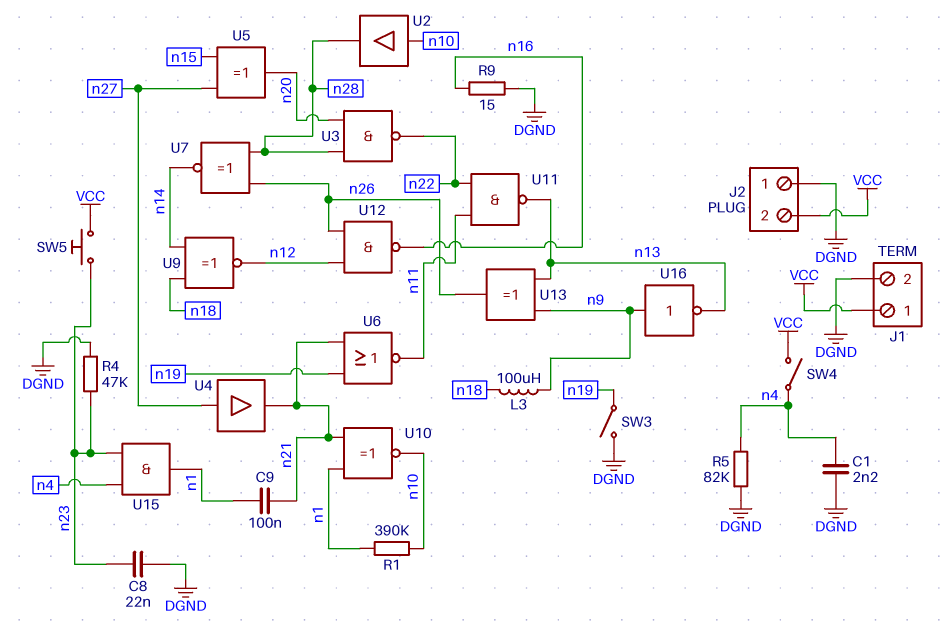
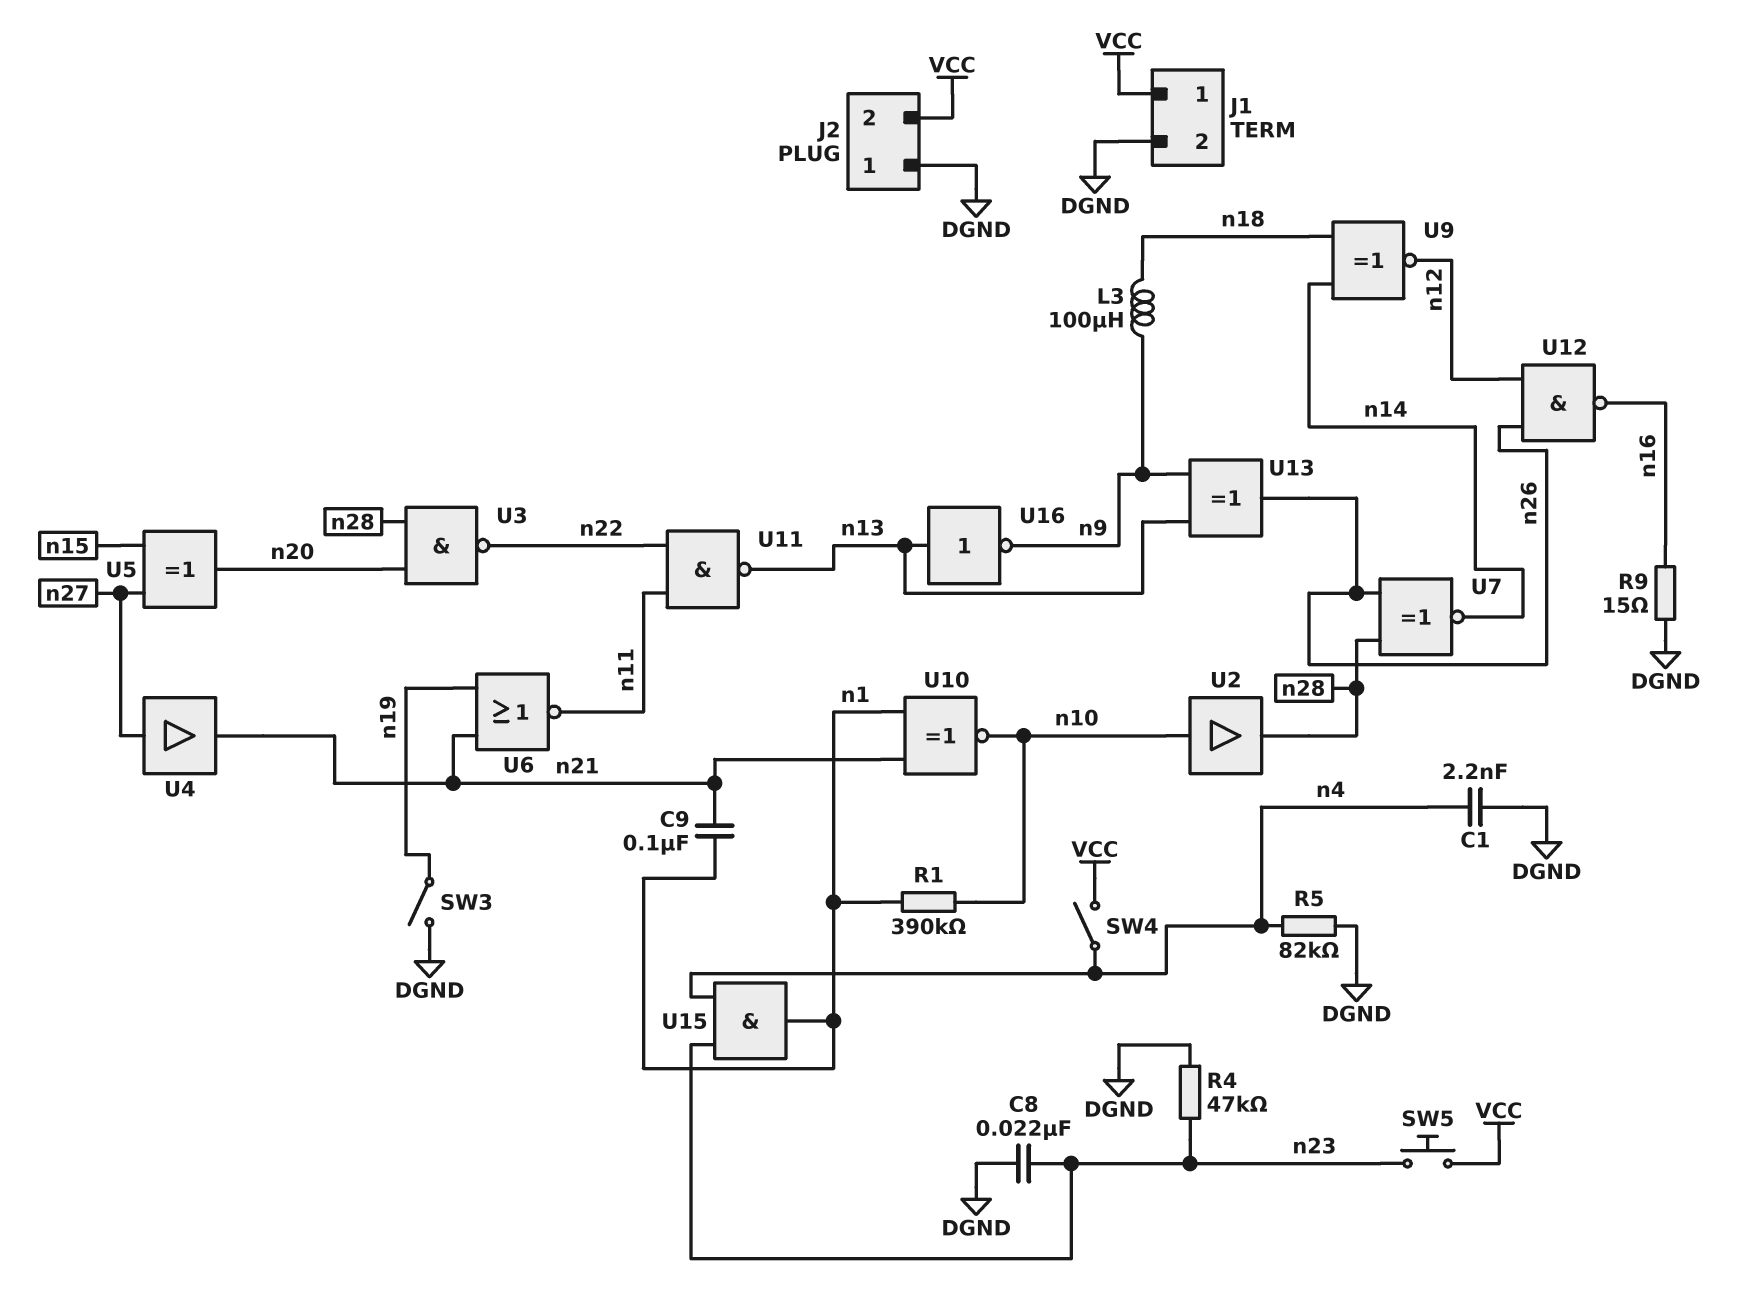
U16: NOT (in n9, out n13) -> NOT (in n13, out n9)

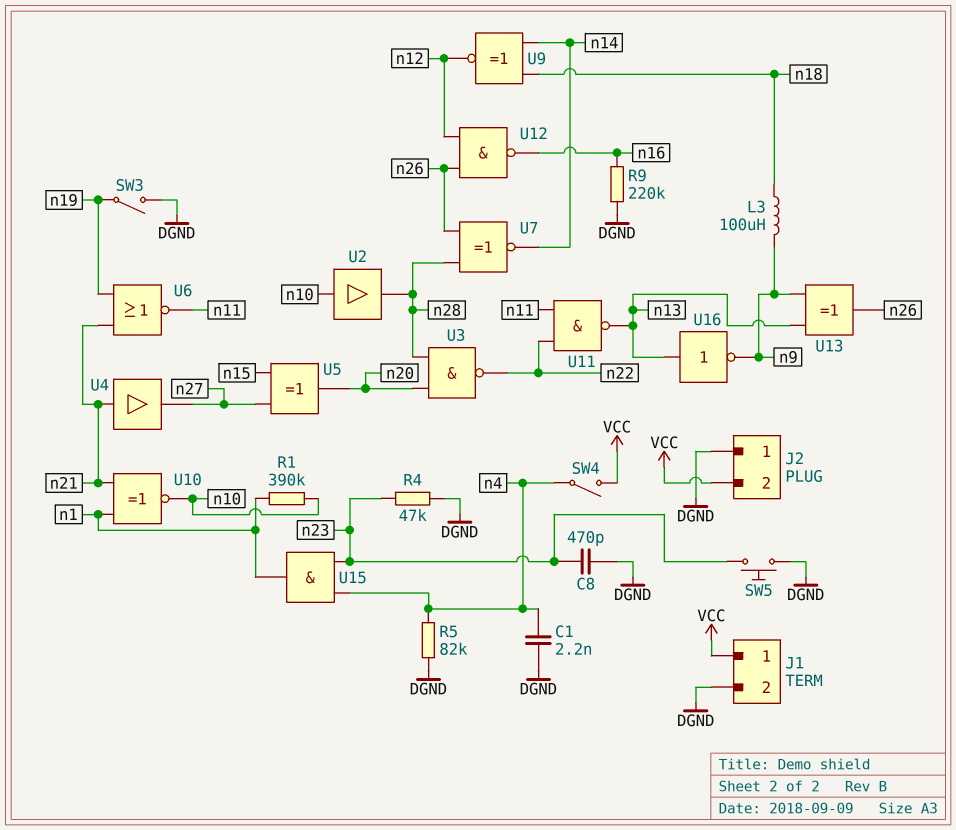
C8: 22nF (DGND, n23) -> 470pF (DGND, n23)
C9: 100nF (n1, n21) -> none
R9: 15 (DGND, n16) -> 220k (DGND, n16)
SW5: button (VCC, n23) -> button (DGND, n23)
U4: buffer (in n27, out n21) -> buffer (in n21, out n27)

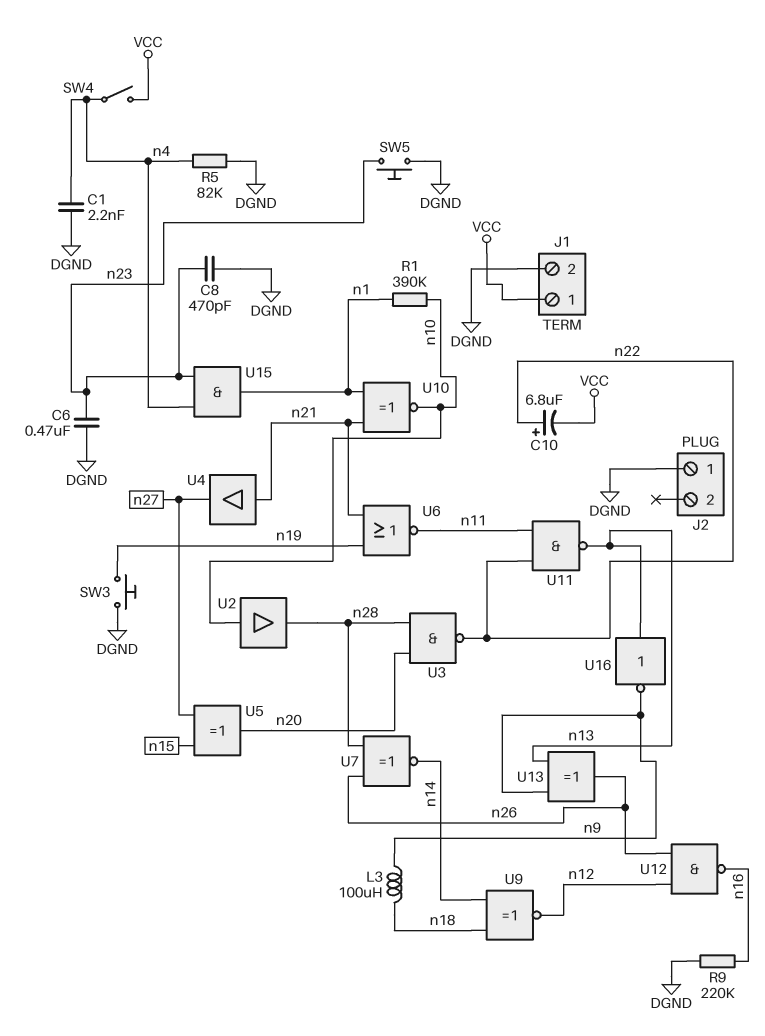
C6: none -> 470nF (DGND, n23)
C10: none -> 6.8uF (plus n22, minus VCC)
J2 pin 2: VCC -> none
R4: 47k (DGND, n23) -> none
SW3: switch (DGND, n19) -> button (DGND, n19)

